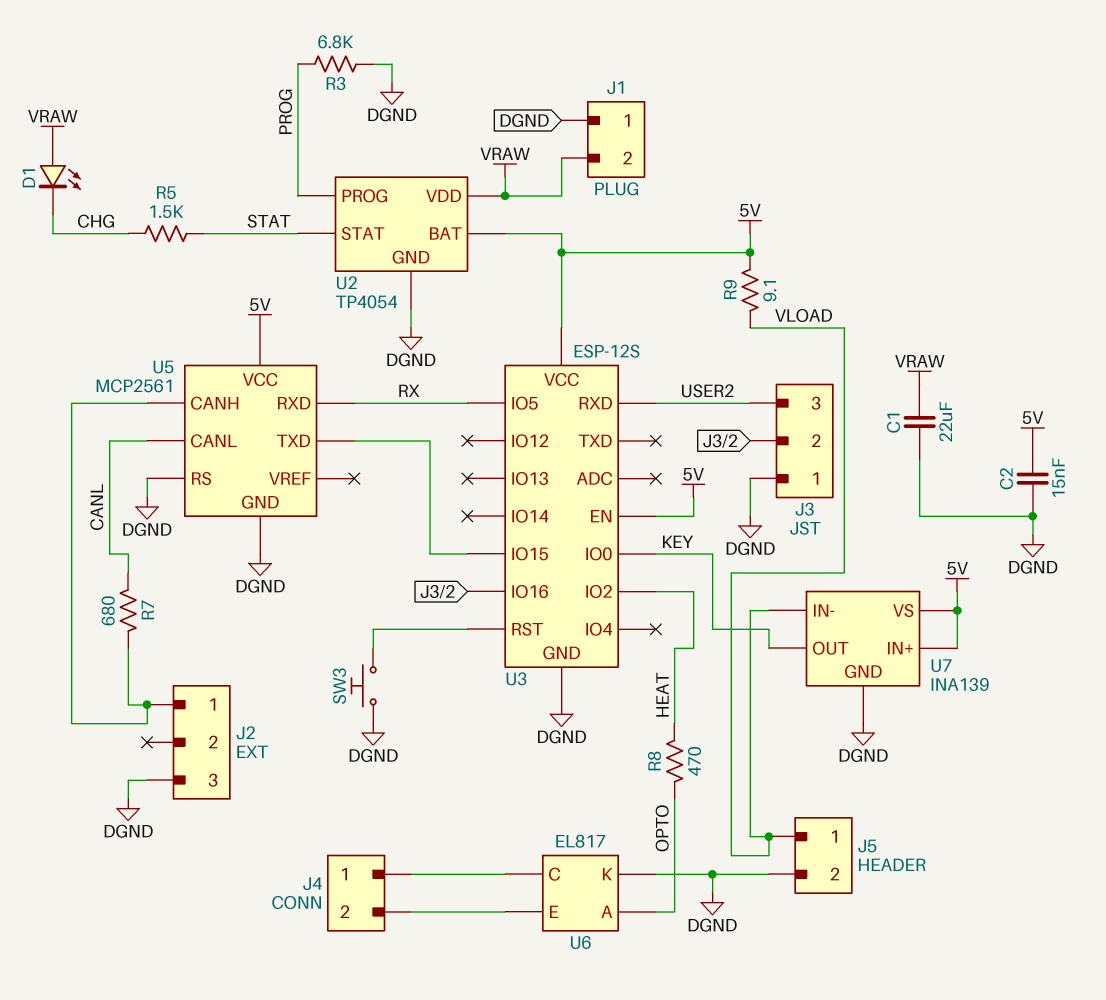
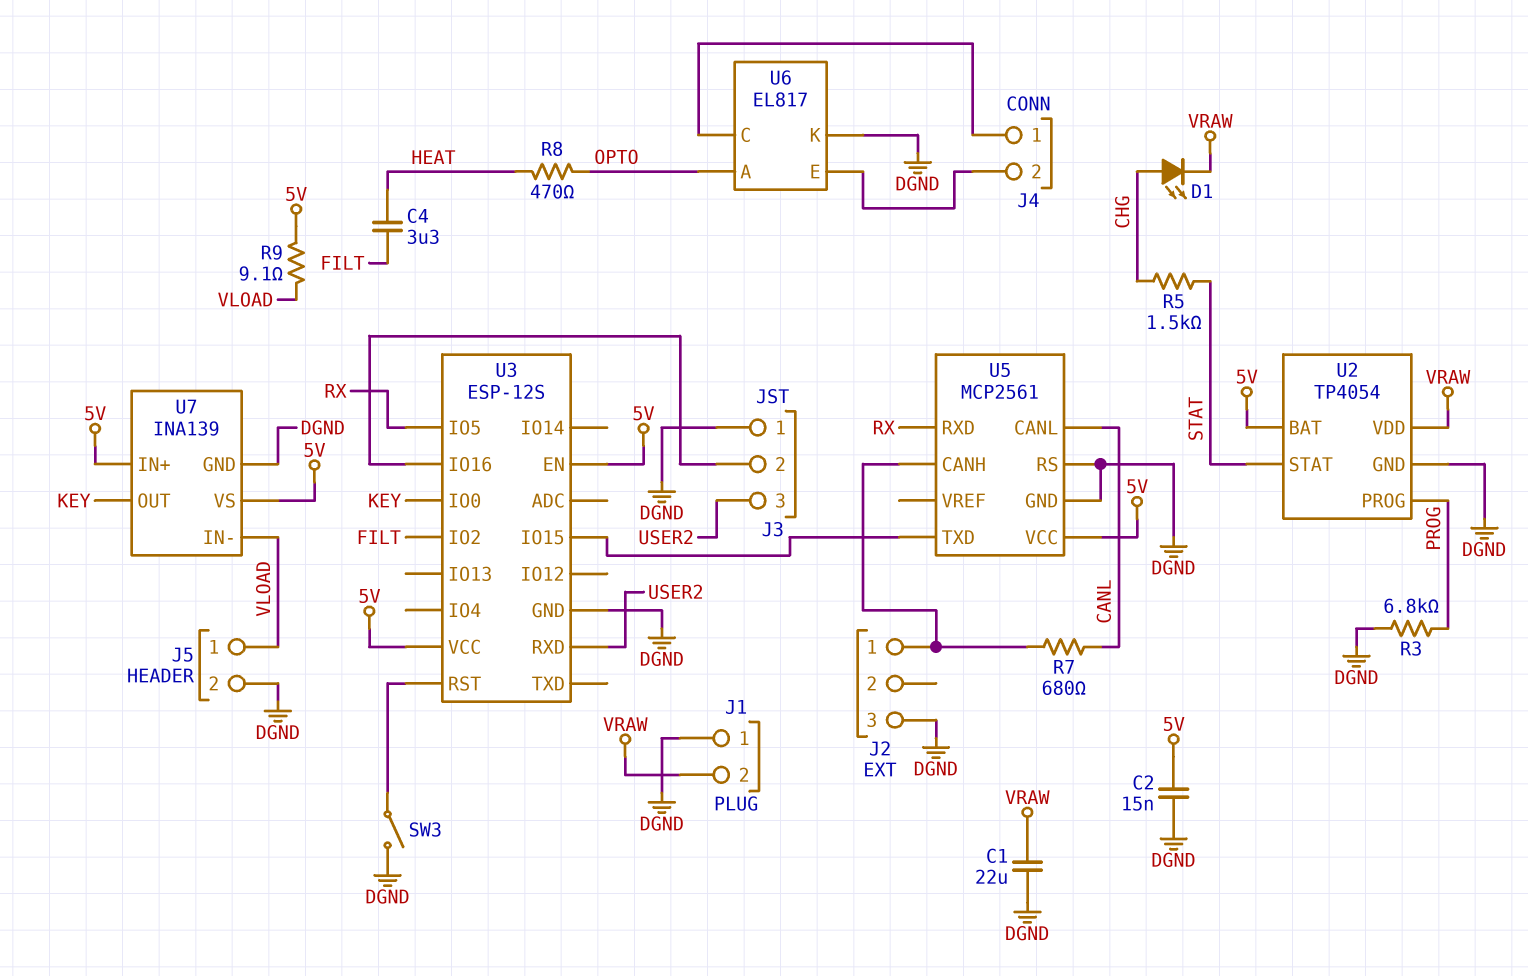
C4: none -> 3.3uF (FILT, HEAT)
D1: LED (A VRAW, K CHG) -> LED (A CHG, K VRAW)
SW3: button (DGND, U3/RST) -> switch (DGND, U3/RST)
U3 pin IO2: HEAT -> FILT

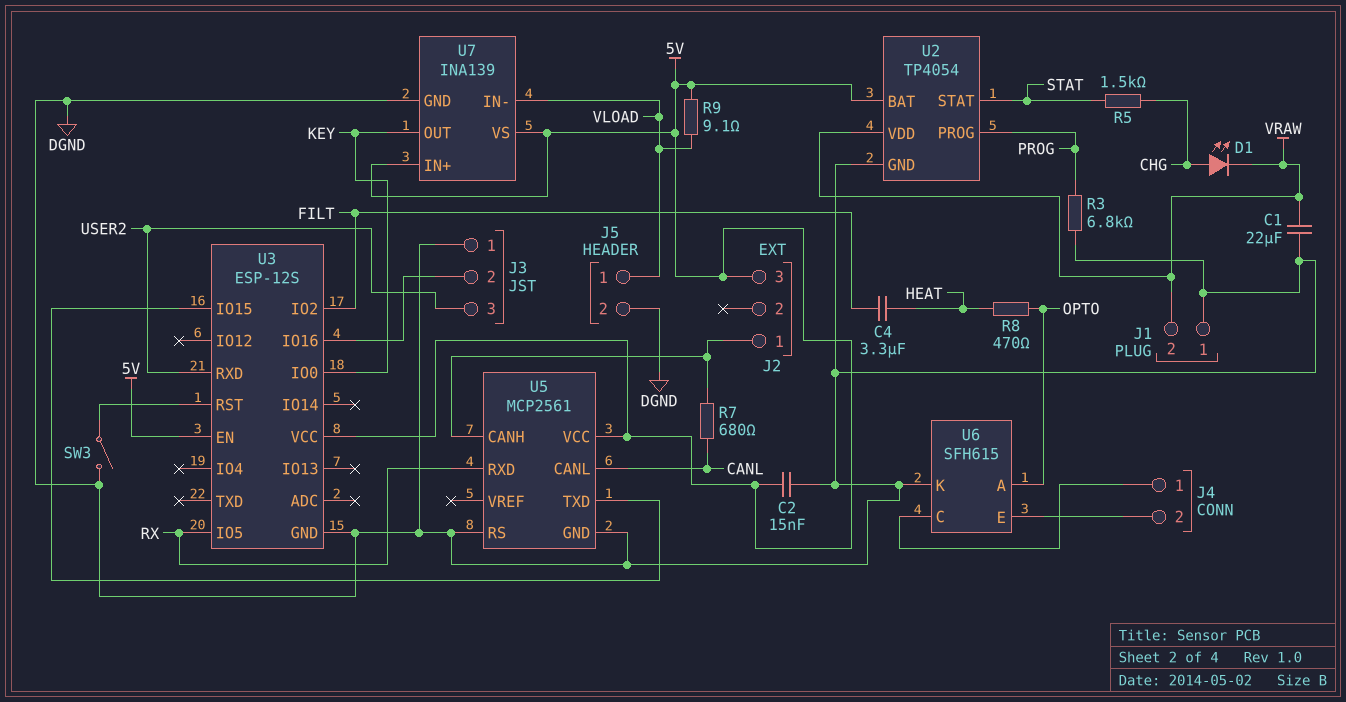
J2 pin 3: DGND -> 5V
U6: EL817 -> SFH615

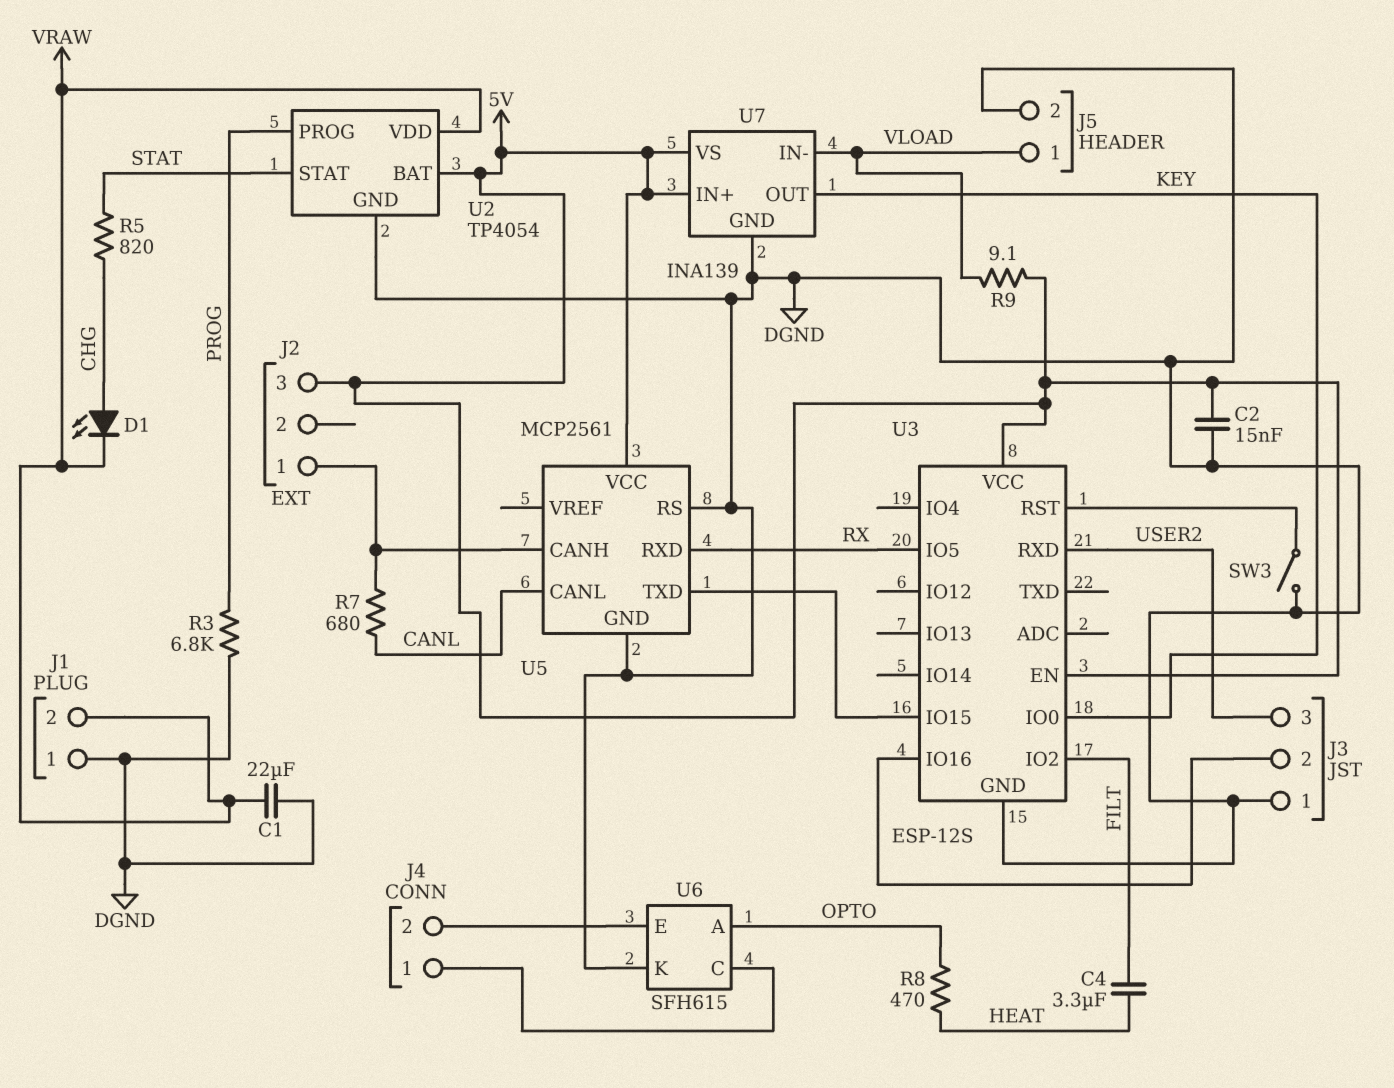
R5: 1.5k (CHG, STAT) -> 820 (CHG, STAT)

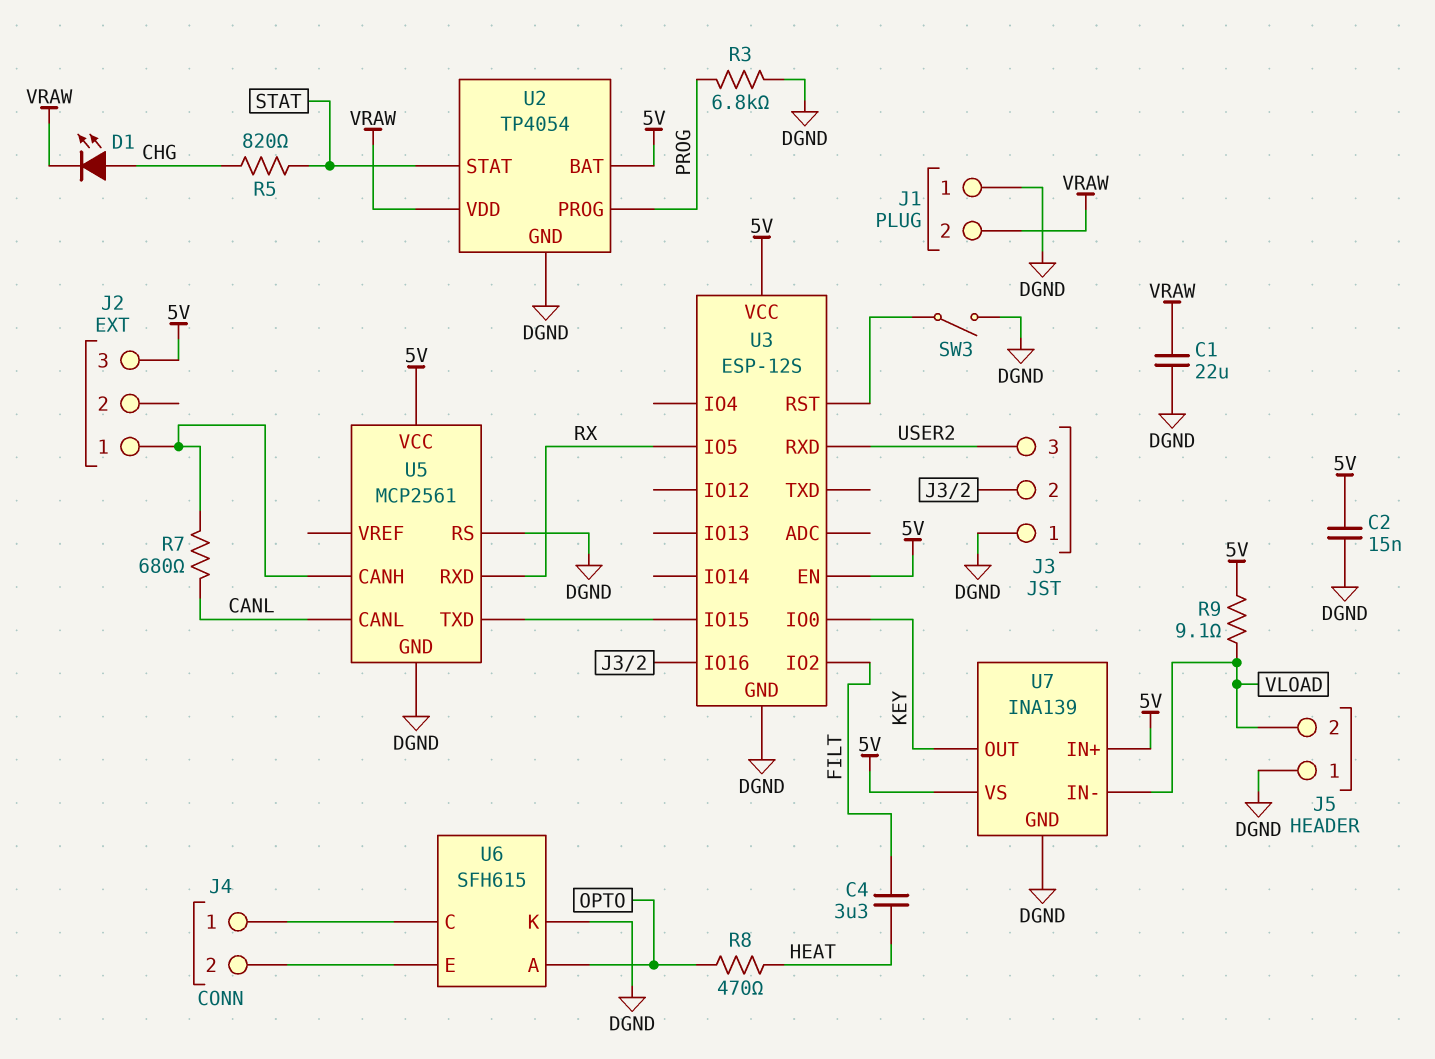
J5 pin 1: VLOAD -> DGND
J5 pin 2: DGND -> VLOAD

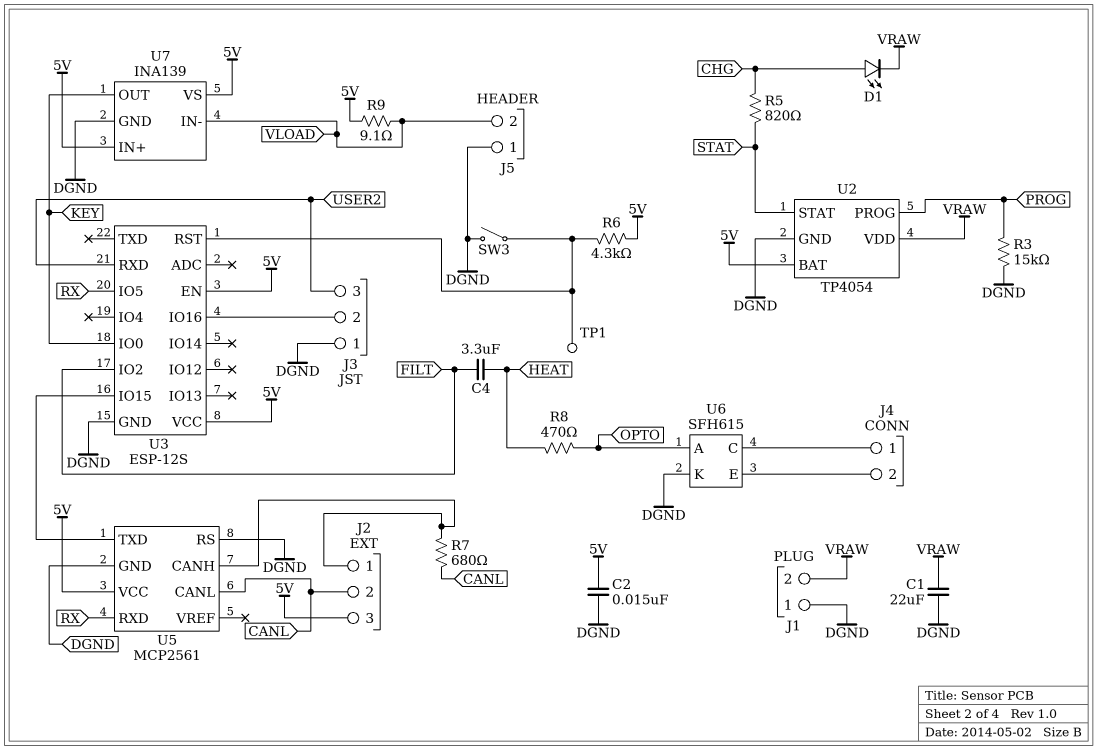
J2 pin 2: none -> CANL
R3: 6.8k (DGND, PROG) -> 15k (DGND, PROG)
R6: none -> 4.3k (5V, U3/RST)
TP1: none -> test point (U3/RST)

